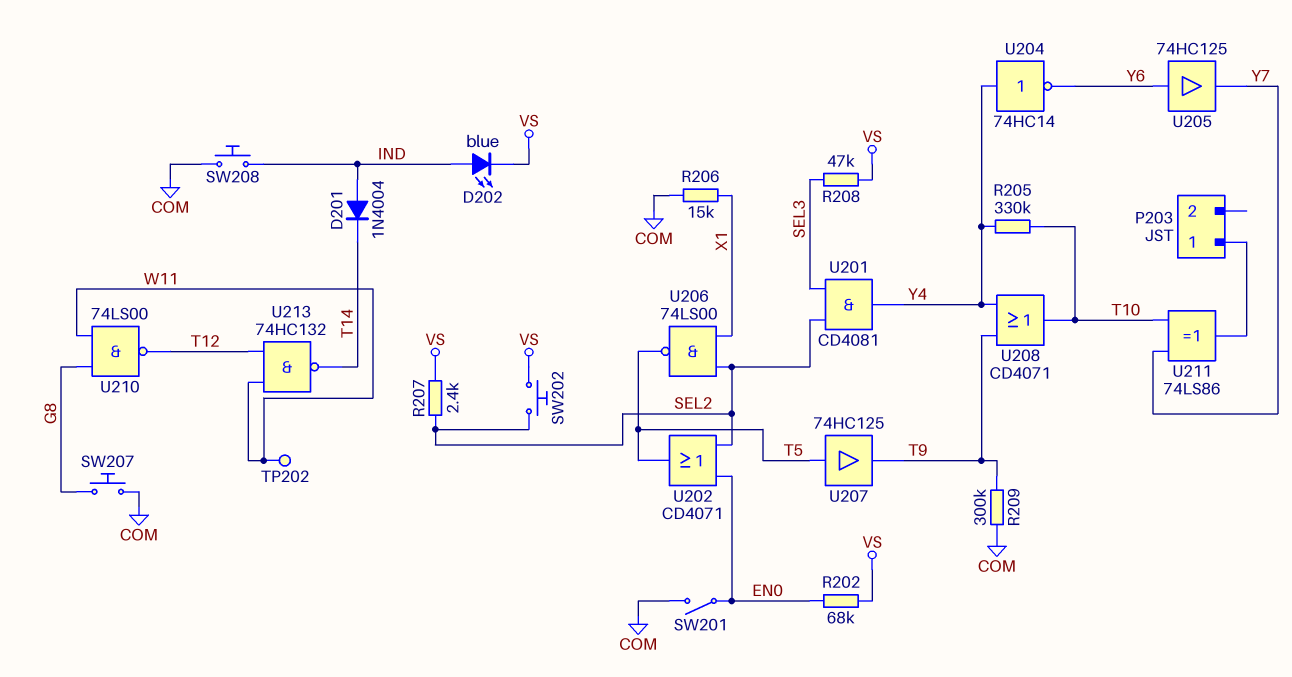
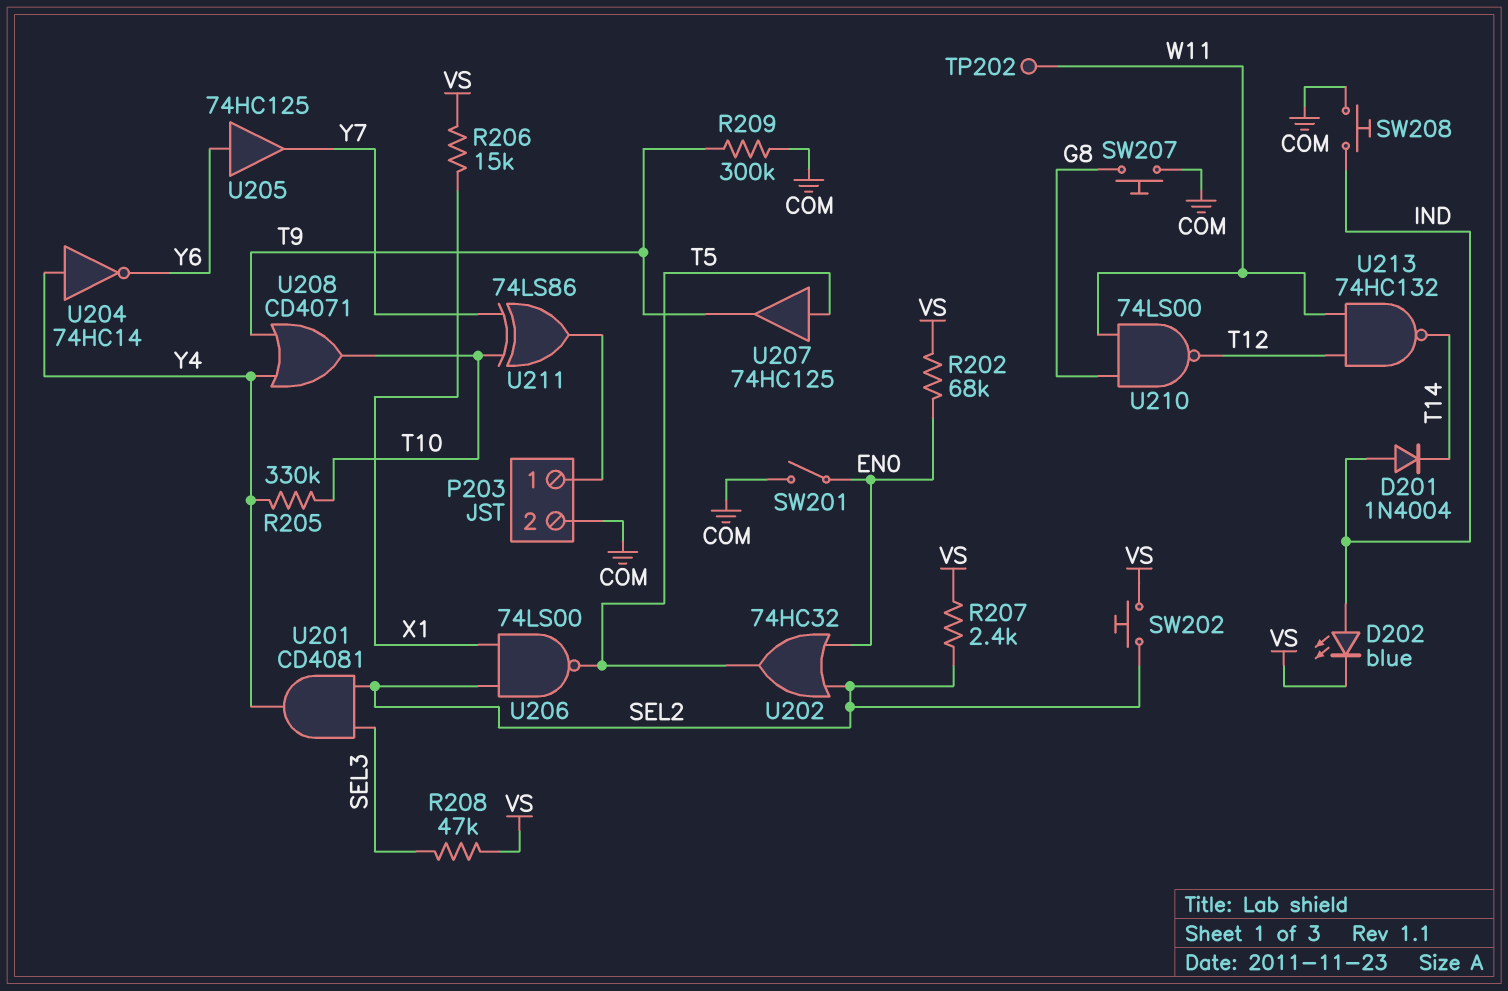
P203 pin 2: none -> COM
R206: 15k (COM, X1) -> 15k (VS, X1)
U202: OR CD4071 (in EN0, in SEL2, out T5) -> OR 74HC32 (in EN0, in SEL2, out T5)

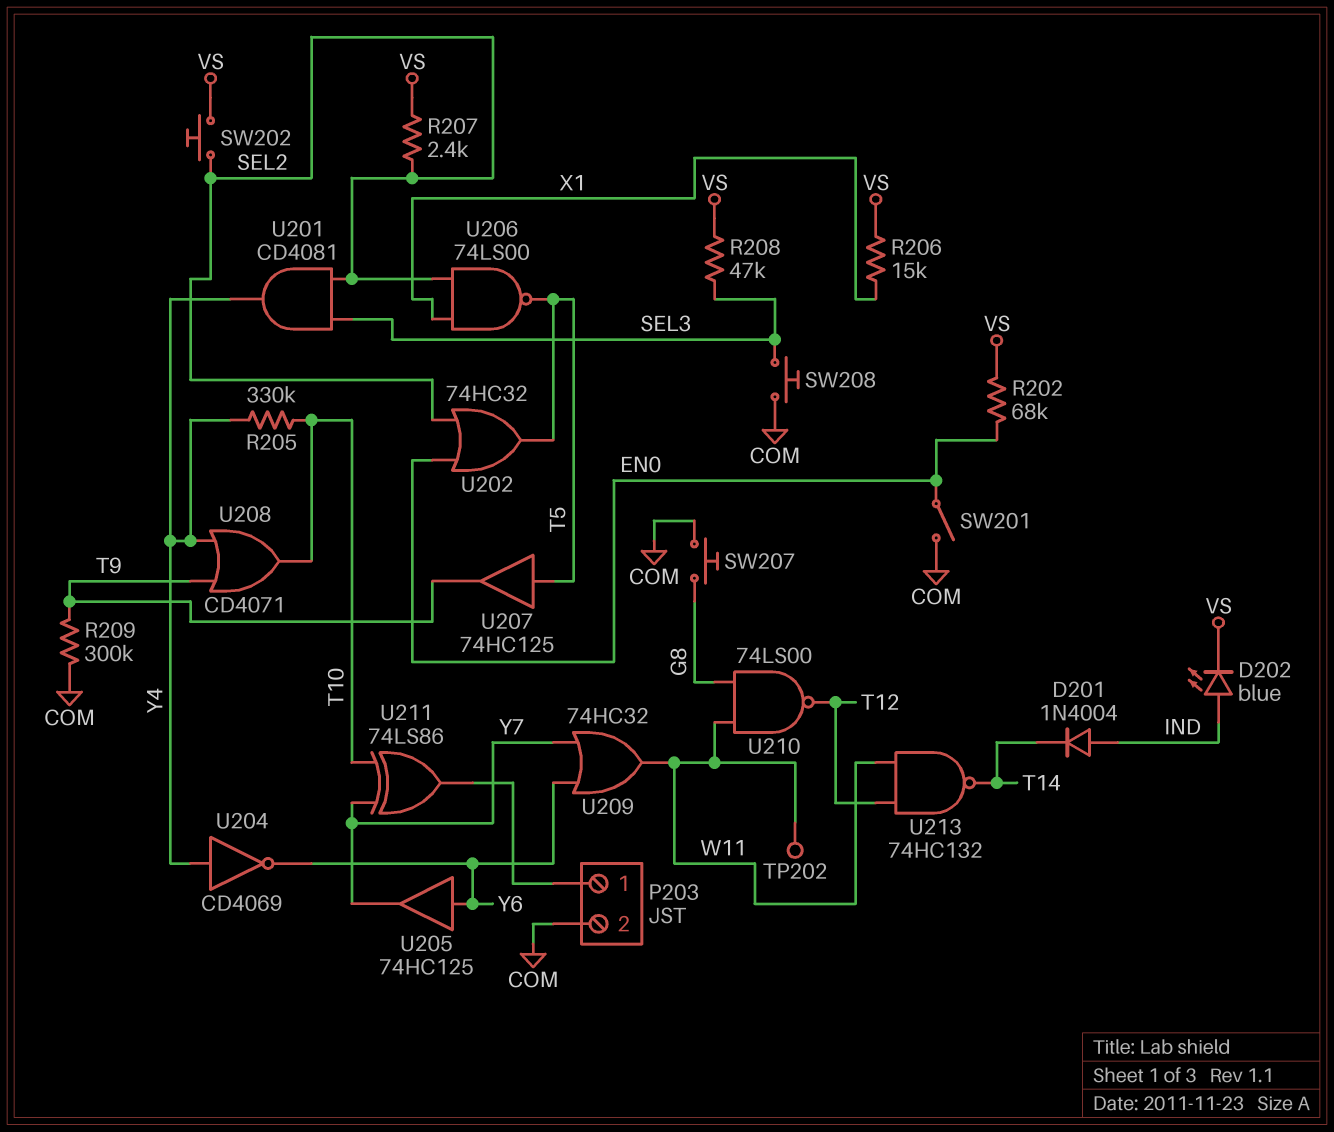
SW208: button (COM, IND) -> button (COM, SEL3)
U204: NOT 74HC14 (in Y4, out Y6) -> NOT CD4069 (in Y4, out Y6)
U209: none -> OR 74HC32 (in Y6, in Y7, out W11)

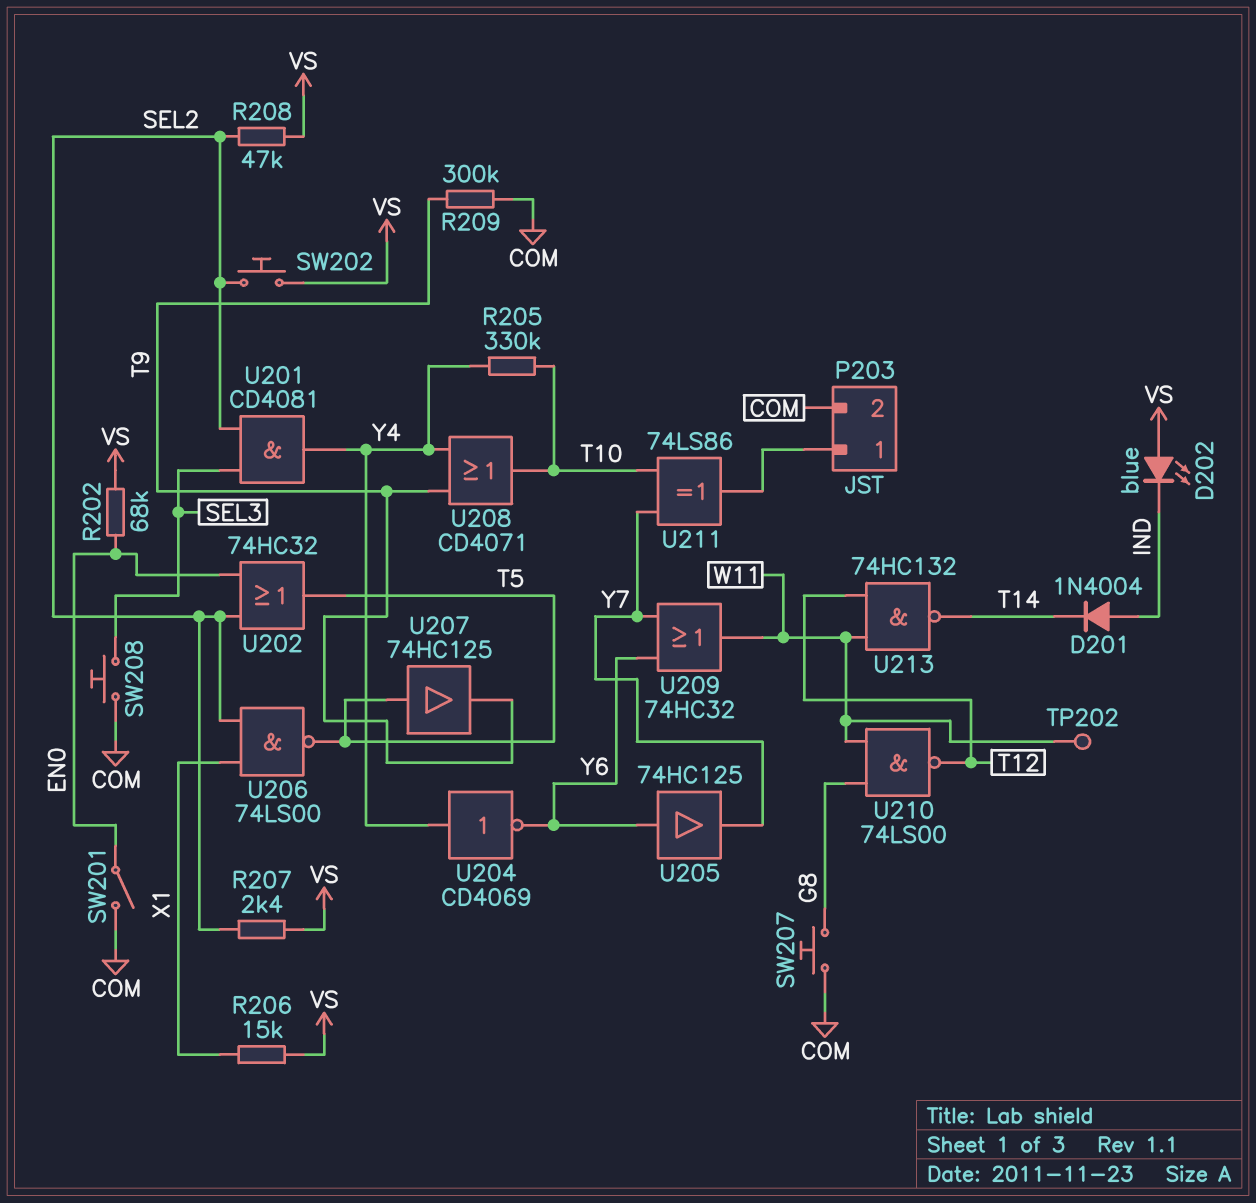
D202: LED blue (A IND, K VS) -> LED blue (A VS, K IND)
R208: 47k (SEL3, VS) -> 47k (SEL2, VS)

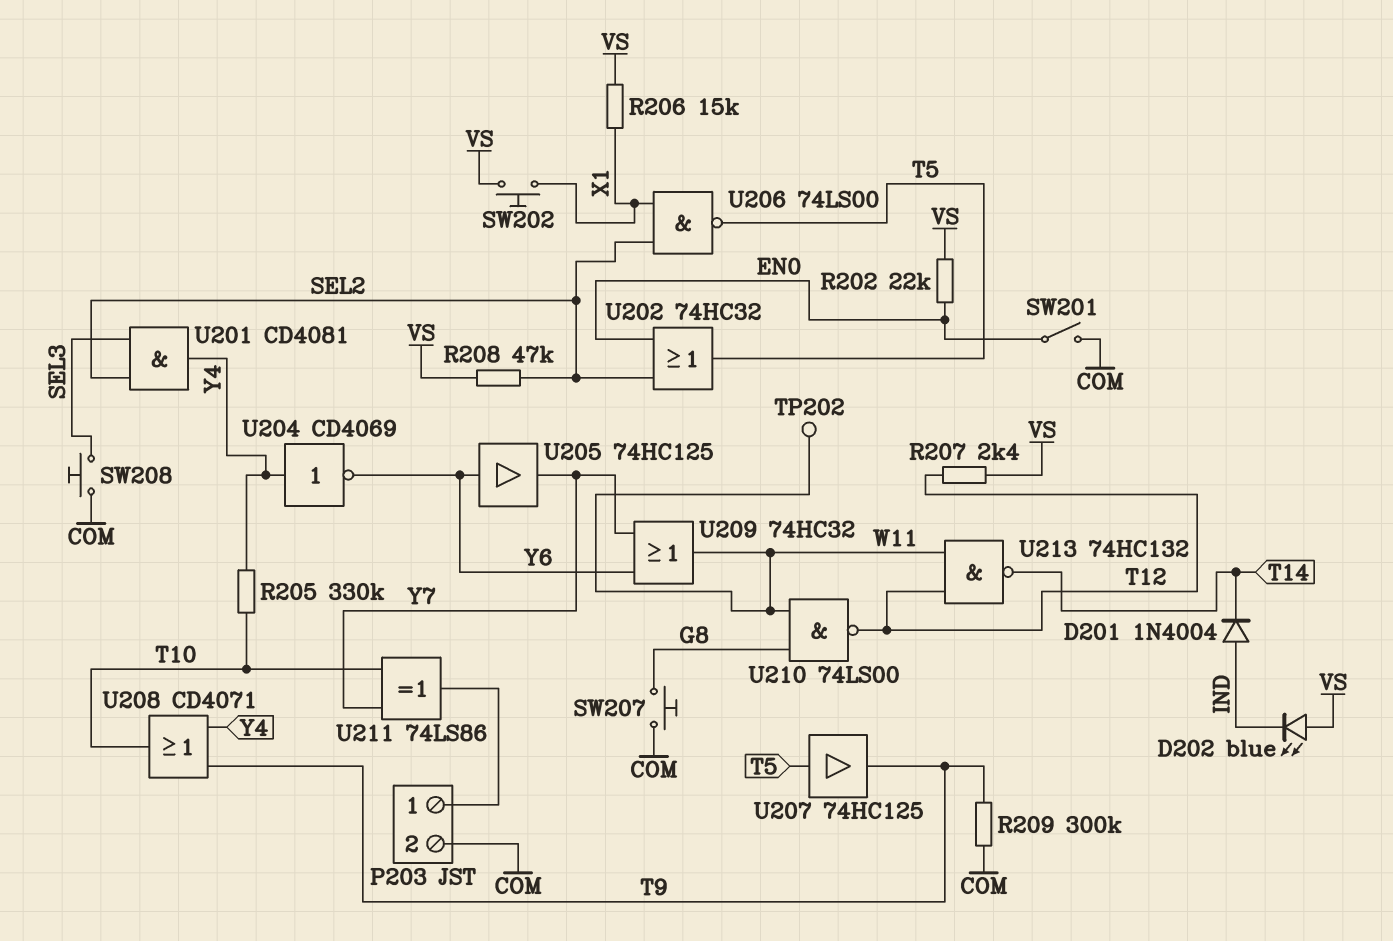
R202: 68k (EN0, VS) -> 22k (EN0, VS)
R207: 2.4k (SEL2, VS) -> 2.4k (T12, VS)
SW202: button (SEL2, VS) -> button (VS, X1)

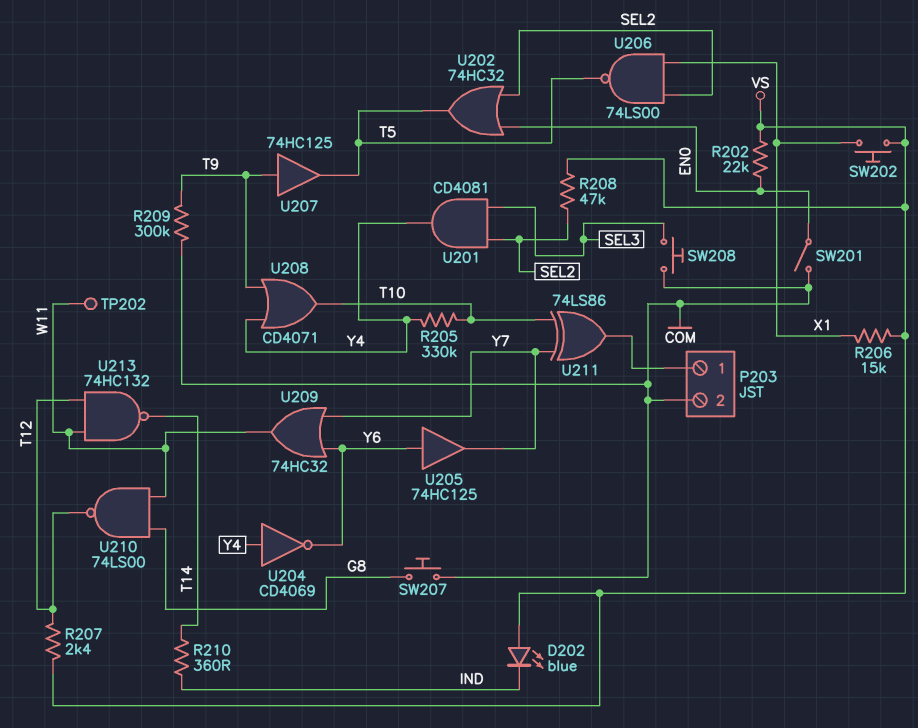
D201: diode 1N4004 (A IND, K T14) -> none
R210: none -> 360 (IND, T14)
U207: buffer 74HC125 (in T5, out T9) -> buffer 74HC125 (in T9, out T5)

